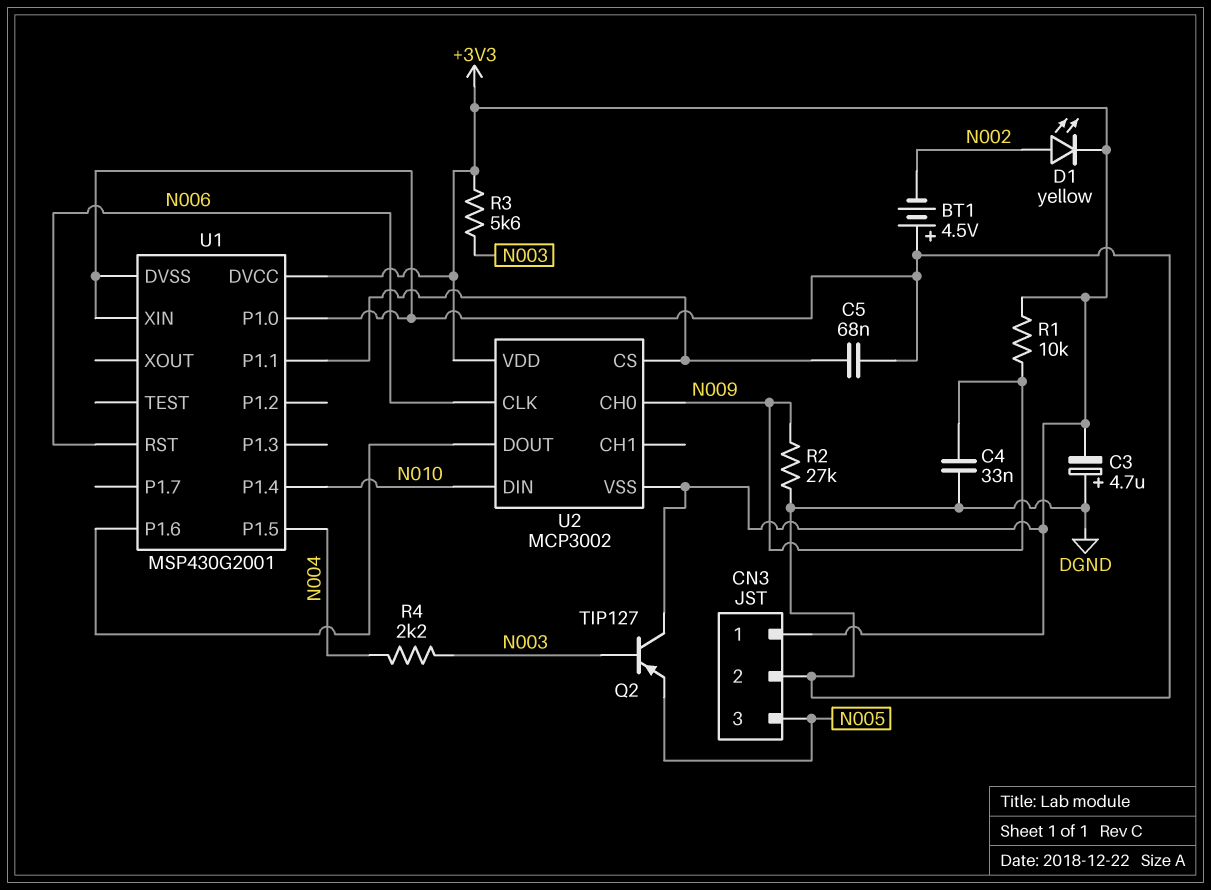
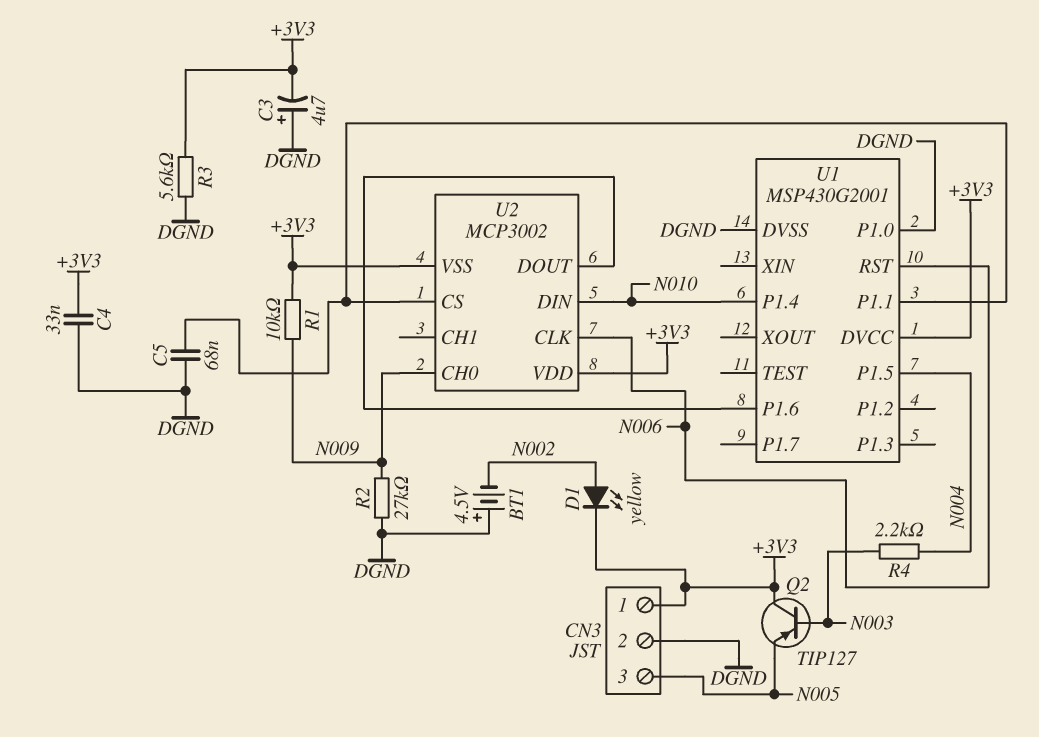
C4: 33nF (DGND, N009) -> 33nF (+3V3, DGND)
R3: 5.6k (+3V3, N003) -> 5.6k (+3V3, DGND)
U1 pin XIN: DGND -> none

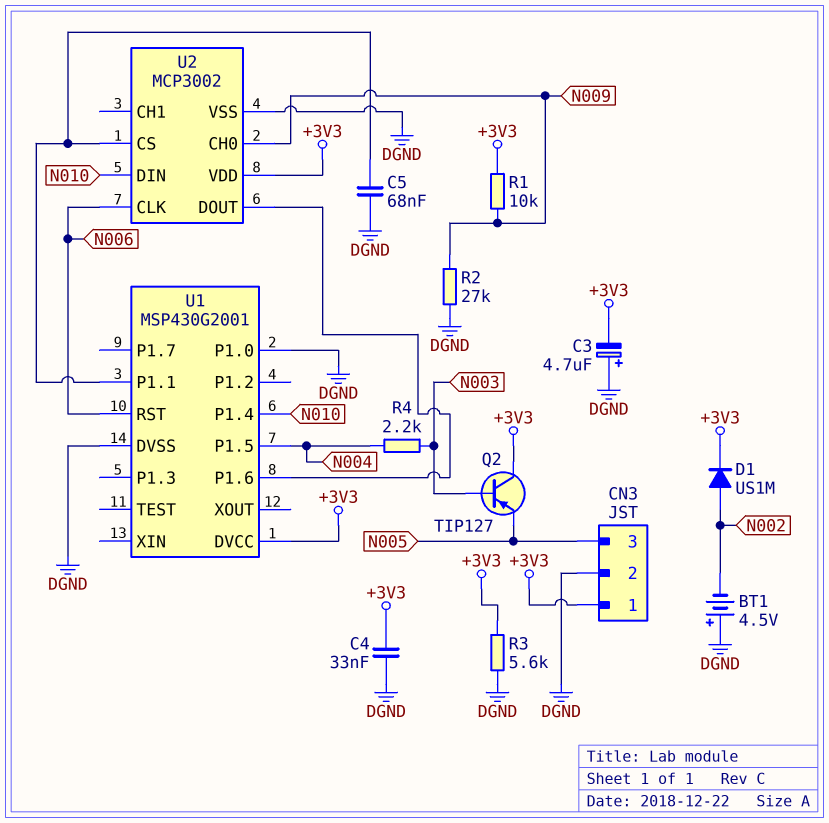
D1: LED yellow (A N002, K +3V3) -> diode US1M (A N002, K +3V3)
U2 pin VSS: +3V3 -> DGND

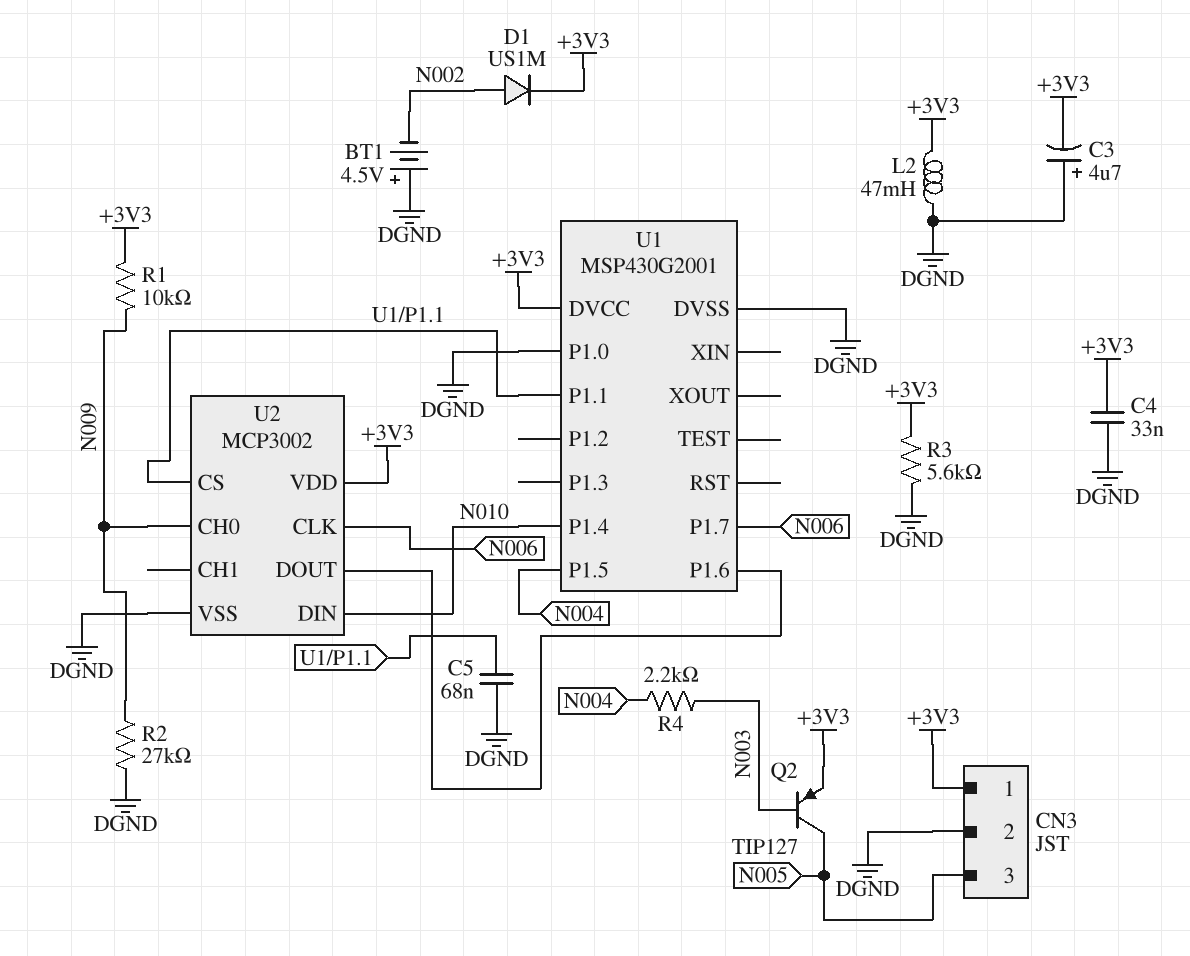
L2: none -> 47mH (+3V3, DGND)
Q2: PNP TIP127 (B N003, C +3V3, E N005) -> PNP TIP127 (B N003, C N005, E +3V3)
U1 pin P1.7: none -> N006
U1 pin RST: N006 -> none

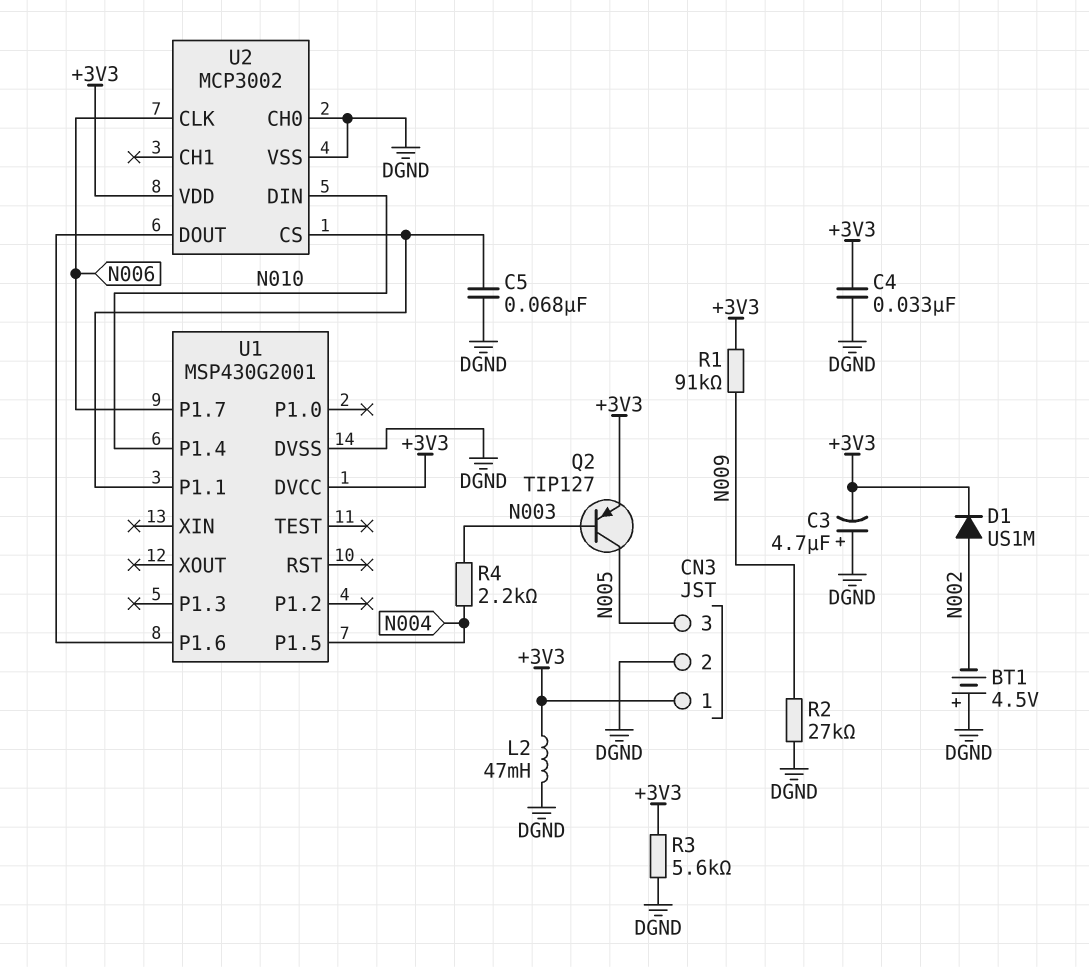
R1: 10k (+3V3, N009) -> 91k (+3V3, N009)
U1 pin P1.0: DGND -> none
U2 pin CH0: N009 -> DGND

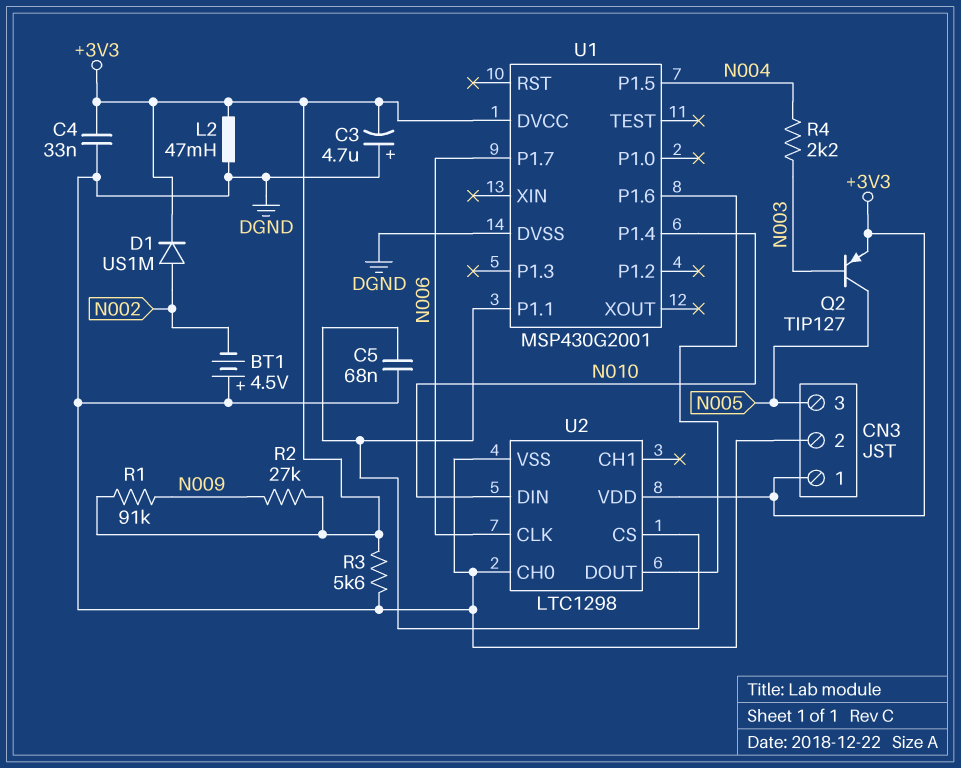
R2: 27k (DGND, N009) -> 27k (+3V3, N009)
U2: MCP3002 -> LTC1298

